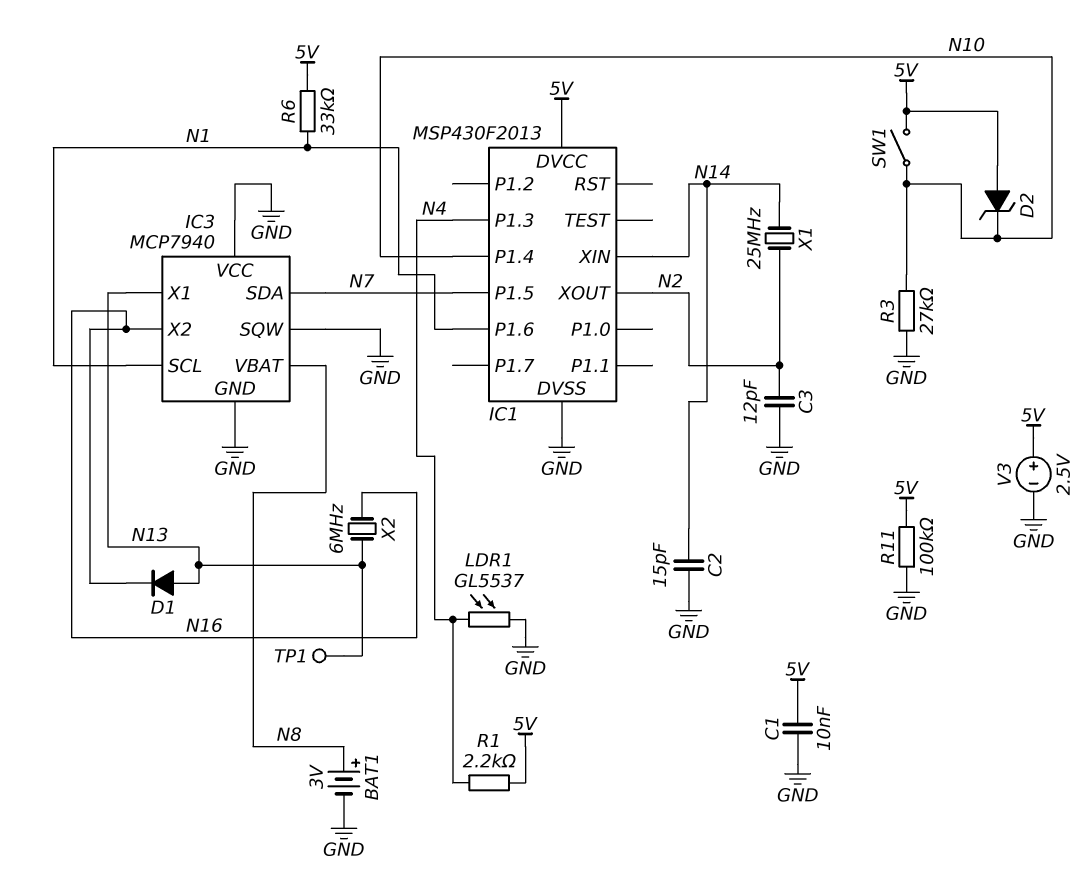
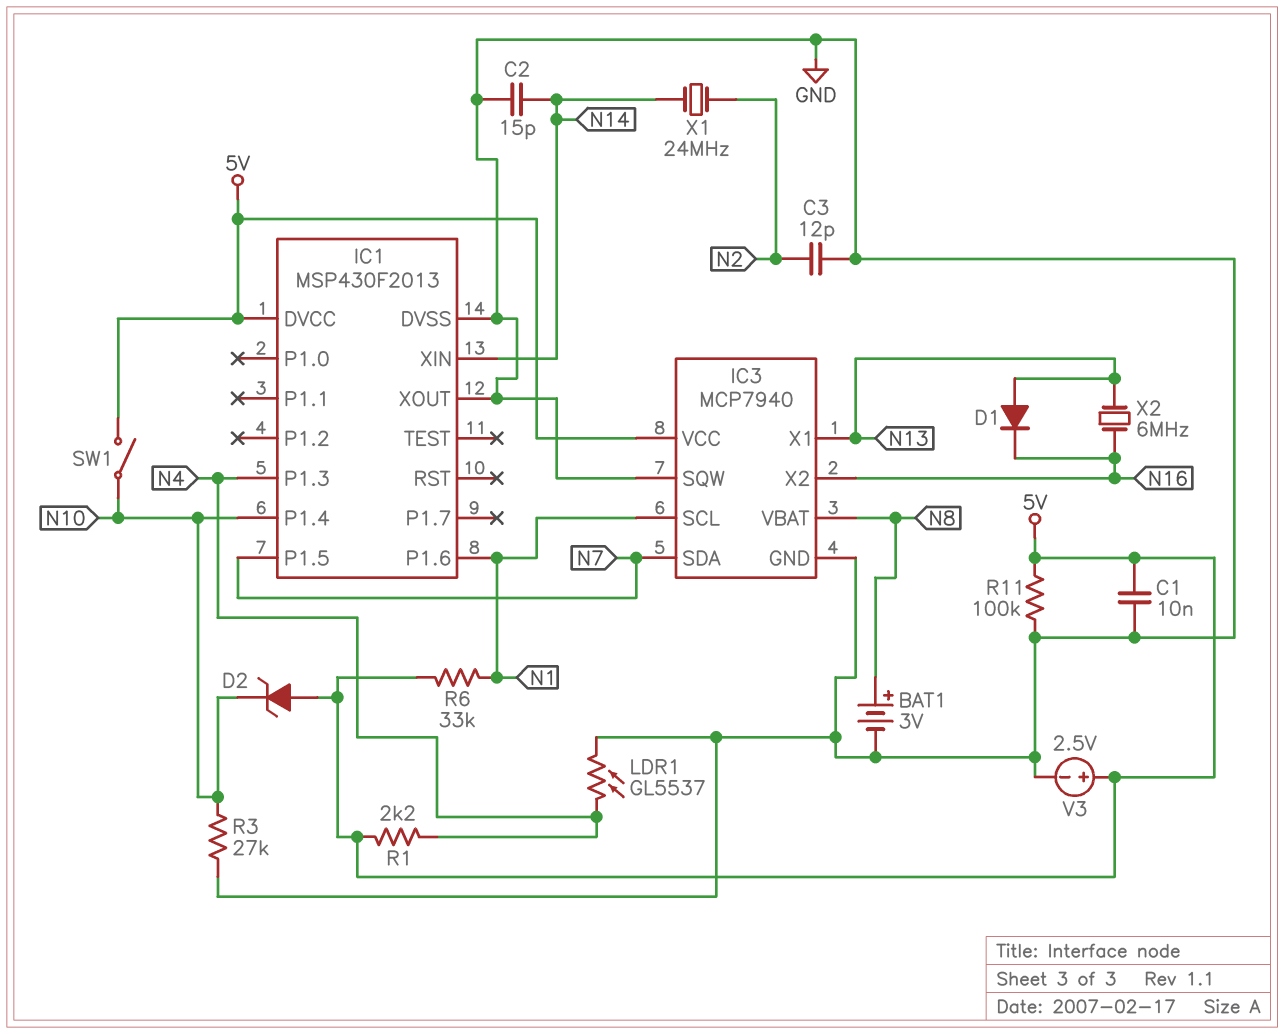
IC1 pin XOUT: N2 -> GND
IC3 pin VCC: GND -> 5V
TP1: test point (N13) -> none
X1: 25MHz (N2, N14) -> 24MHz (N2, N14)

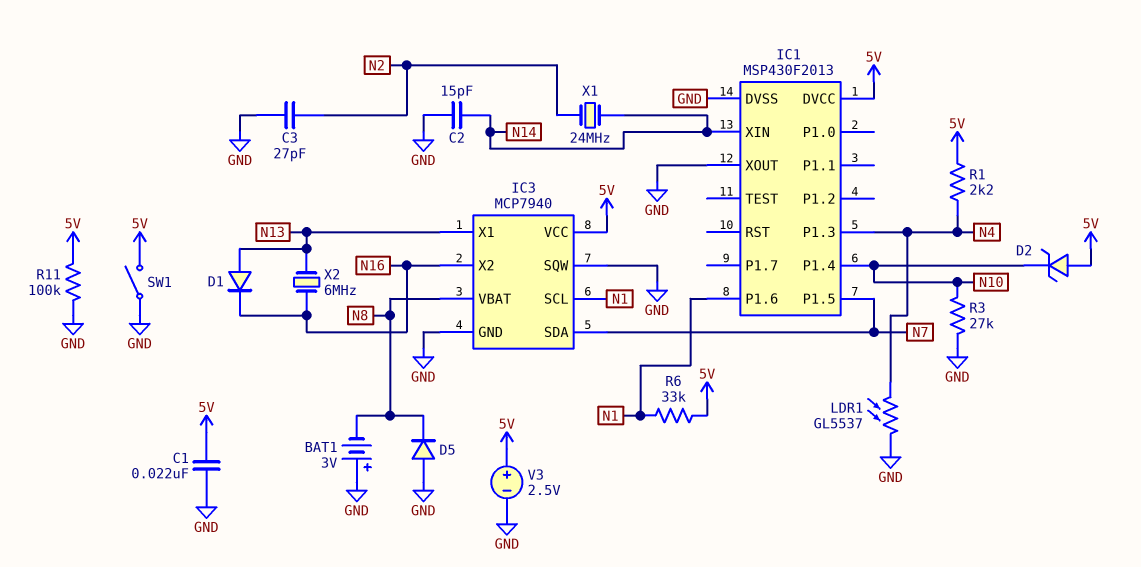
BAT1: 3V (plus N8, minus GND) -> 3V (plus GND, minus N8)
C1: 10nF (5V, GND) -> 22nF (5V, GND)
C3: 12pF (GND, N2) -> 27pF (GND, N2)
D5: none -> diode (A GND, K N8)
SW1: switch (5V, N10) -> switch (5V, GND)

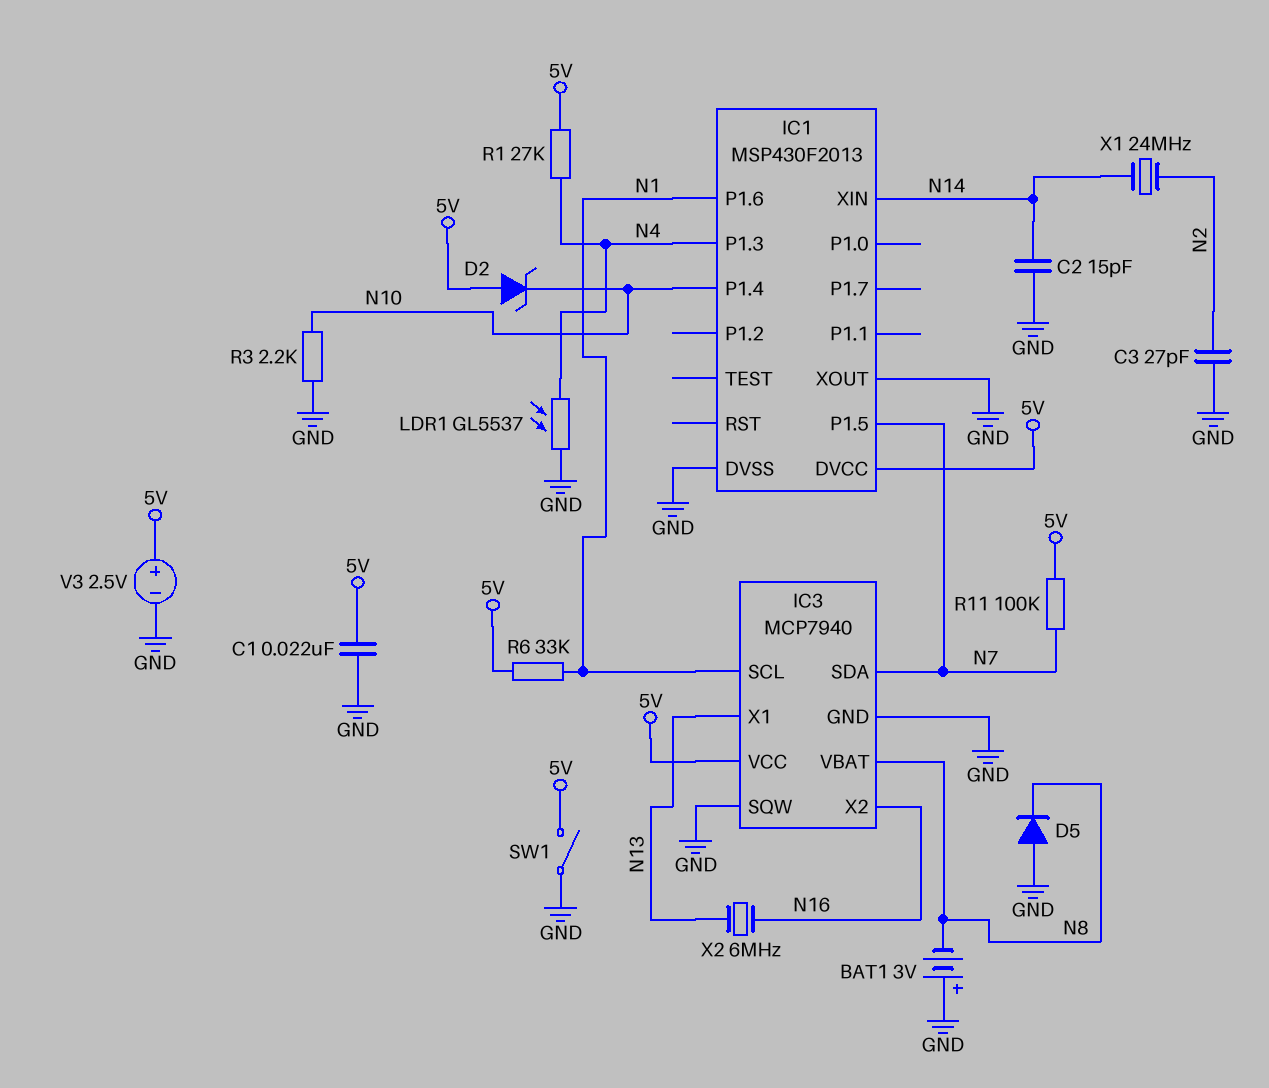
D1: diode (A N13, K N16) -> none
R1: 2.2k (5V, N4) -> 27k (5V, N4)
R3: 27k (GND, N10) -> 2.2k (GND, N10)
R11: 100k (5V, GND) -> 100k (5V, N7)

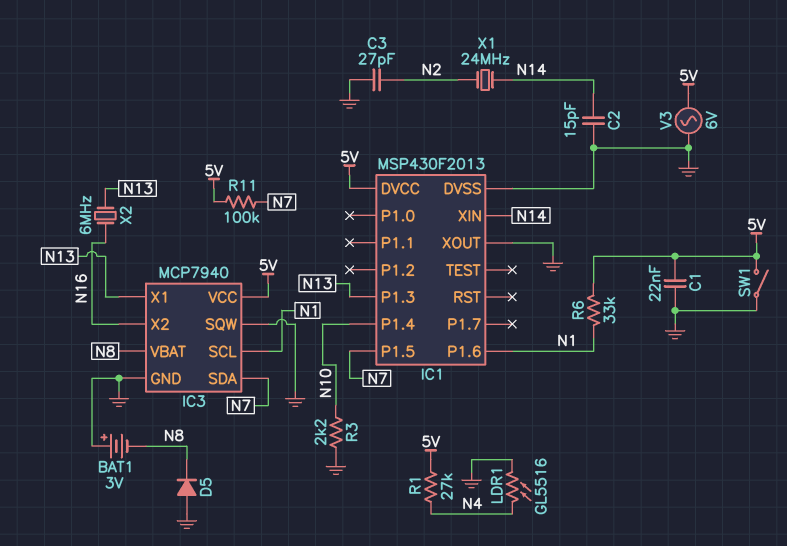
D2: zener (A 5V, K N10) -> none
IC1 pin P1.3: N4 -> N13
LDR1: GL5537 (GND, N4) -> GL5516 (GND, N4)
V3: 2.5V (plus 5V, minus GND) -> AC 6V (5V, GND)

